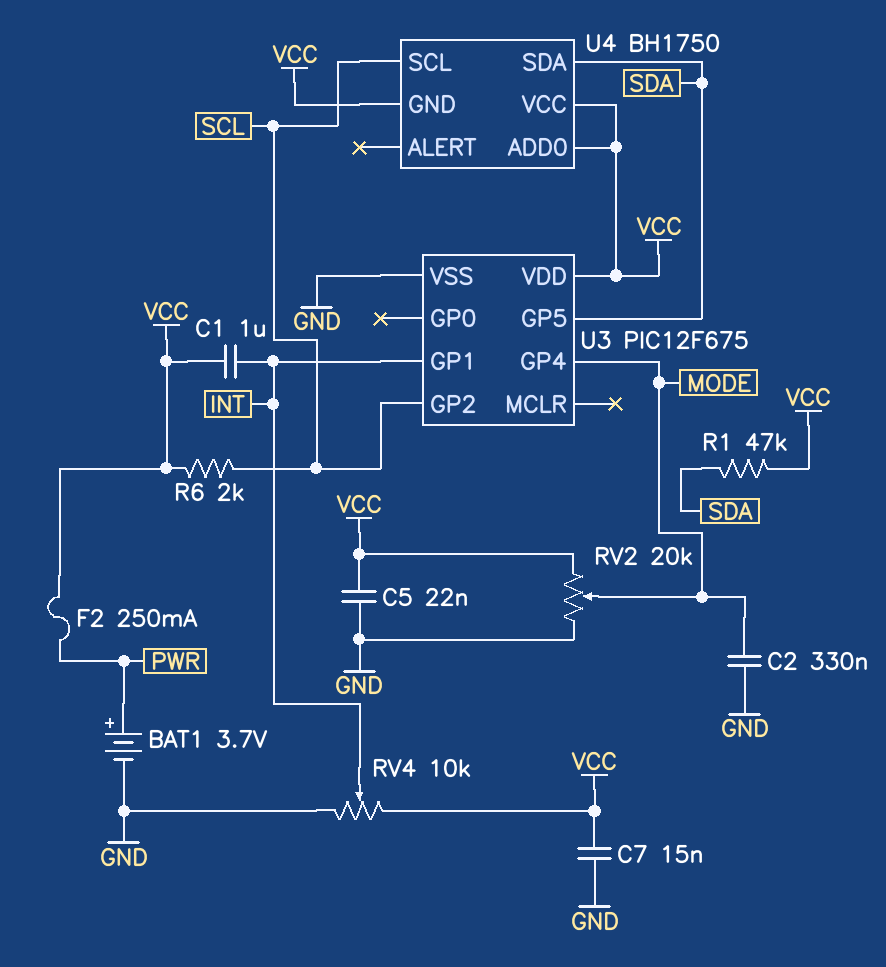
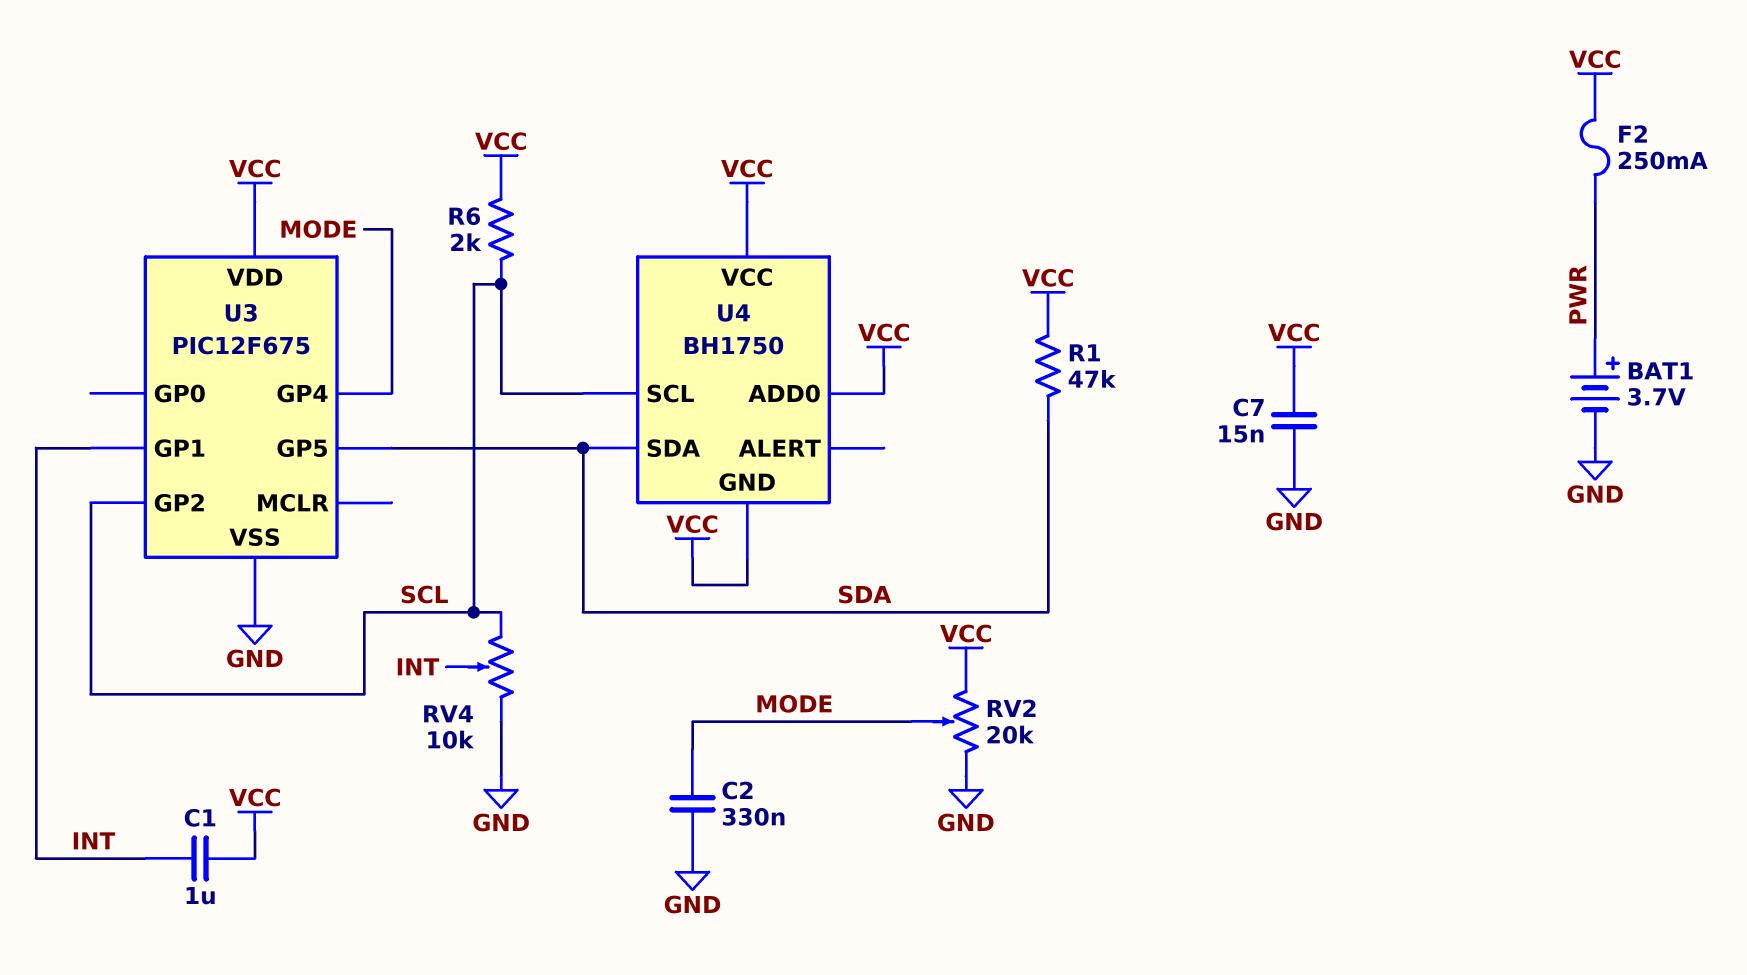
C5: 22nF (GND, VCC) -> none
RV4: 10k (GND, VCC, wiper INT) -> 10k (GND, SCL, wiper INT)

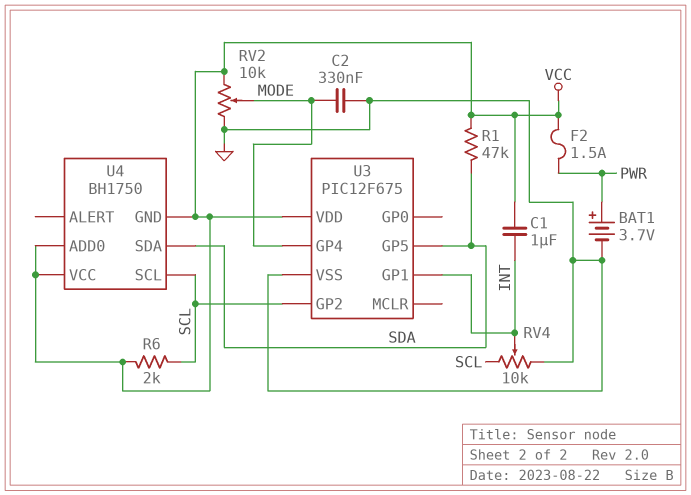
C7: 15nF (GND, VCC) -> none
F2: 250mA (PWR, VCC) -> 1.5A (PWR, VCC)
RV2: 20k (GND, VCC, wiper MODE) -> 10k (GND, VCC, wiper MODE)

